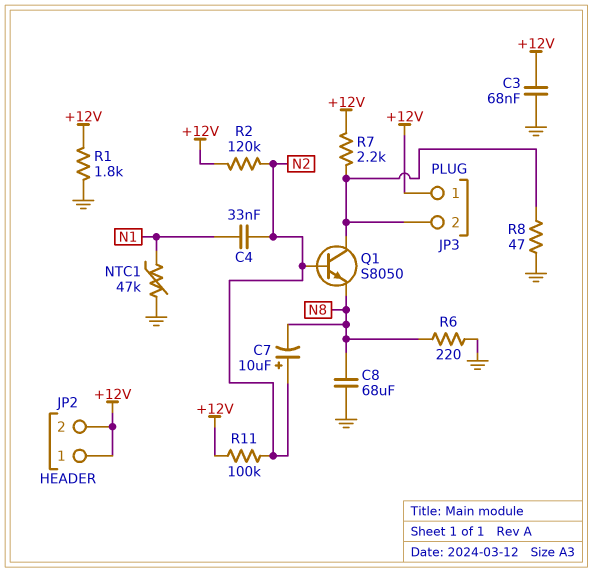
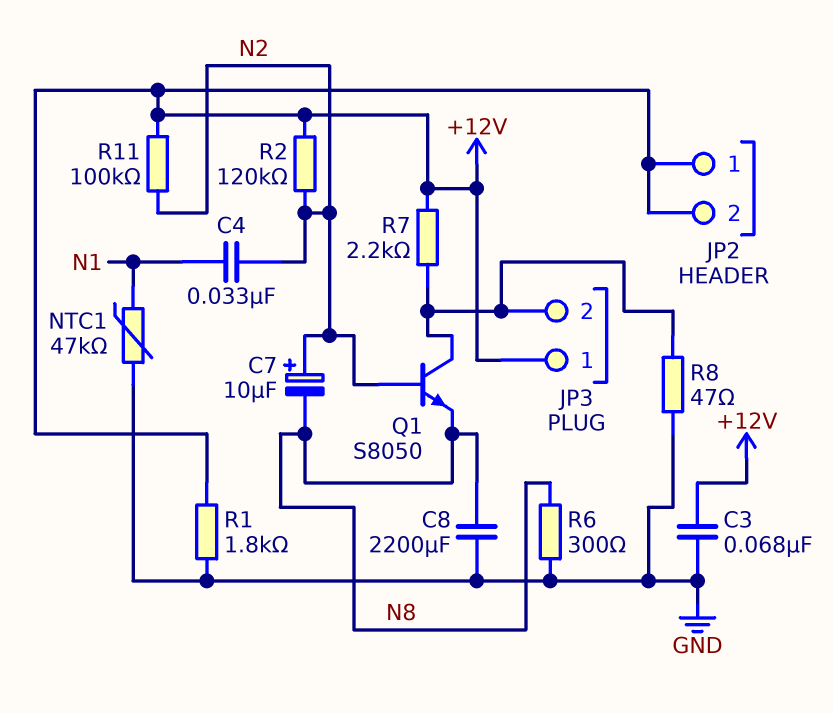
C8: 68uF (GND, N8) -> 2200uF (GND, N8)
R6: 220 (GND, N8) -> 300 (GND, N8)

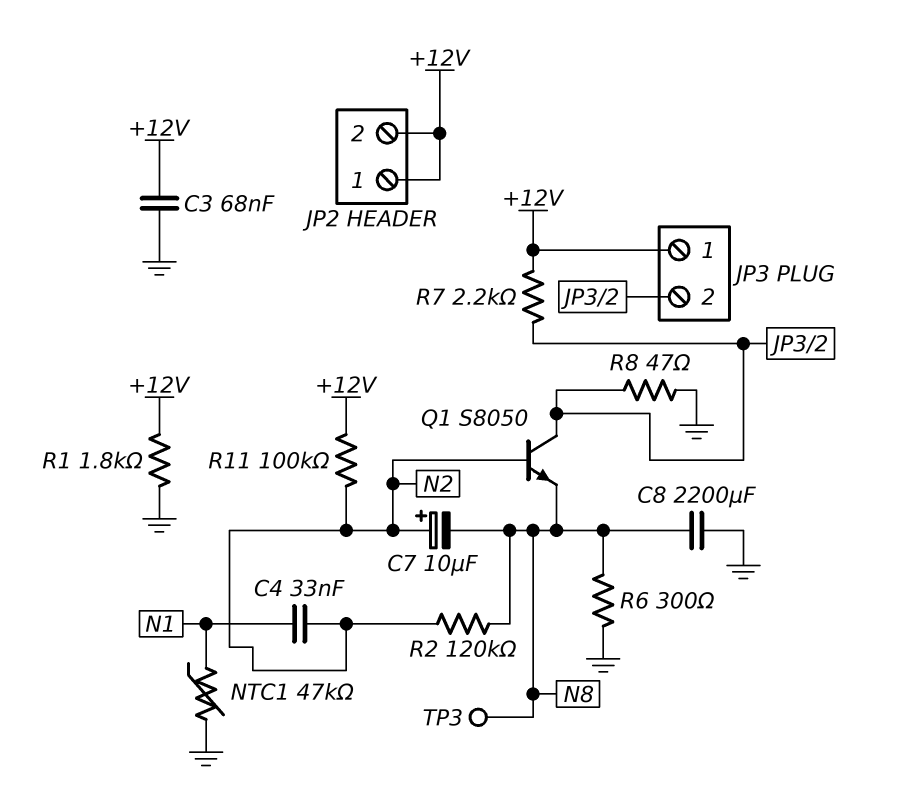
R2: 120k (+12V, N2) -> 120k (N2, N8)
TP3: none -> test point (N8)

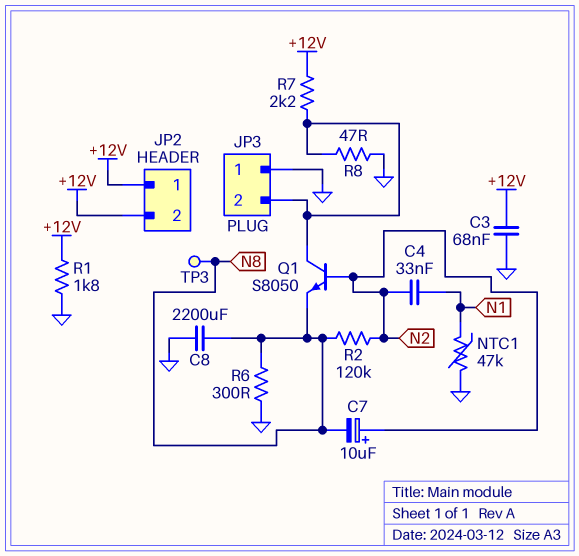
JP3 pin 1: +12V -> GND
R11: 100k (+12V, N2) -> none

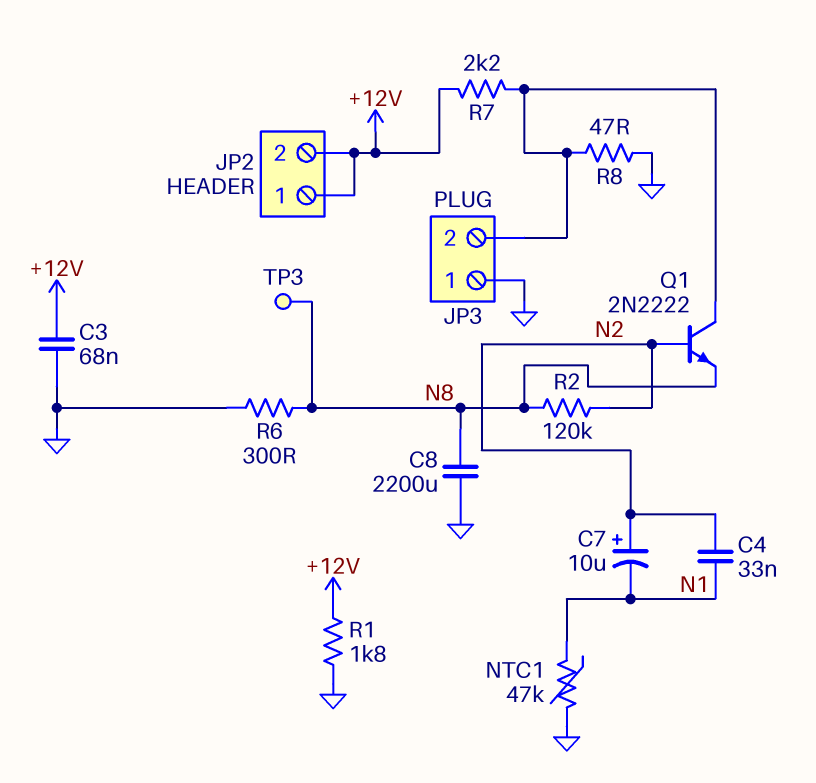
C7: 10uF (plus N2, minus N8) -> 10uF (plus N2, minus N1)
Q1: NPN S8050 (B N2, C JP3/2, E N8) -> NPN 2N2222 (B N2, C JP3/2, E N8)

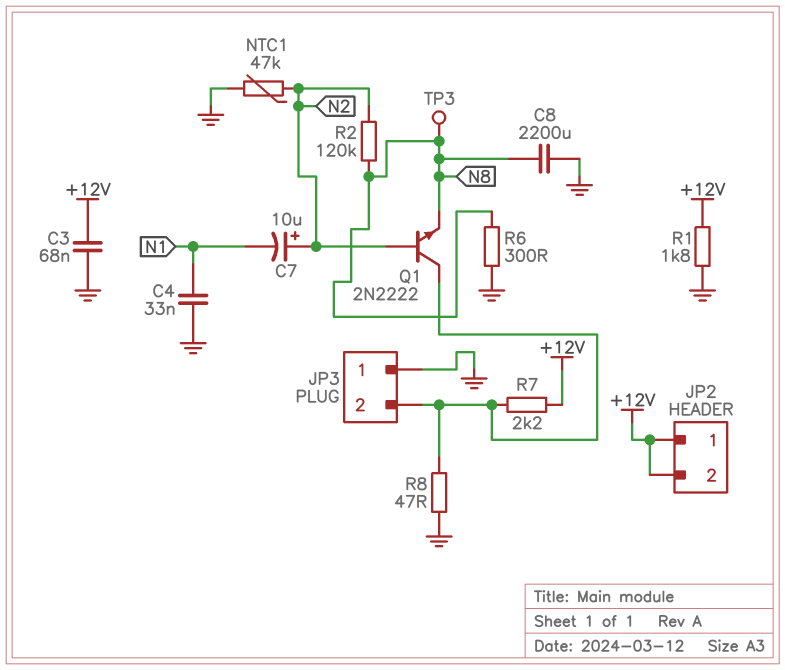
C4: 33nF (N1, N2) -> 33nF (GND, N1)
NTC1: 47k (GND, N1) -> 47k (GND, N2)

